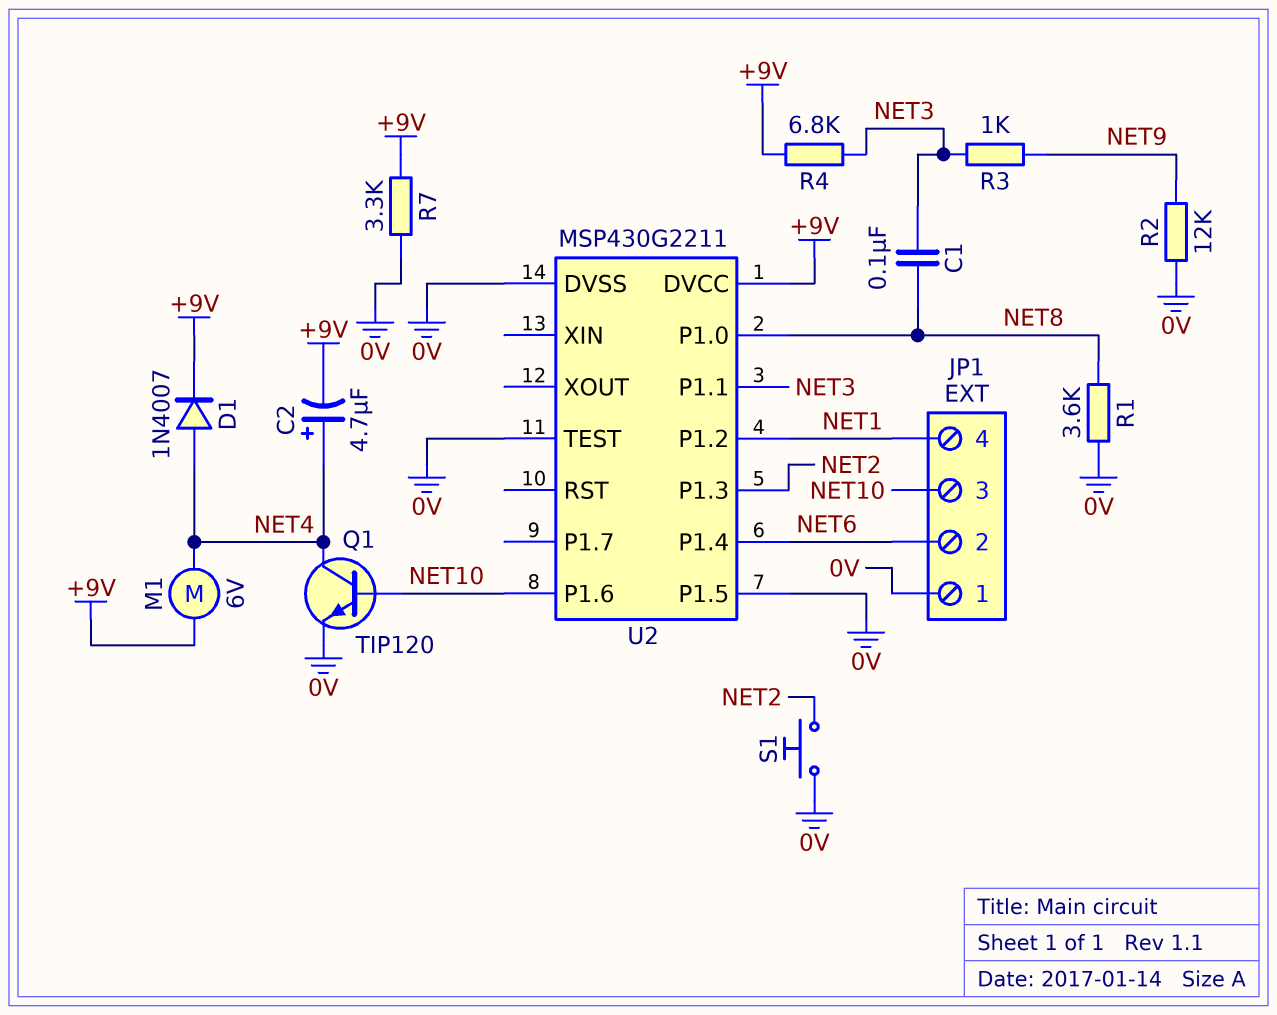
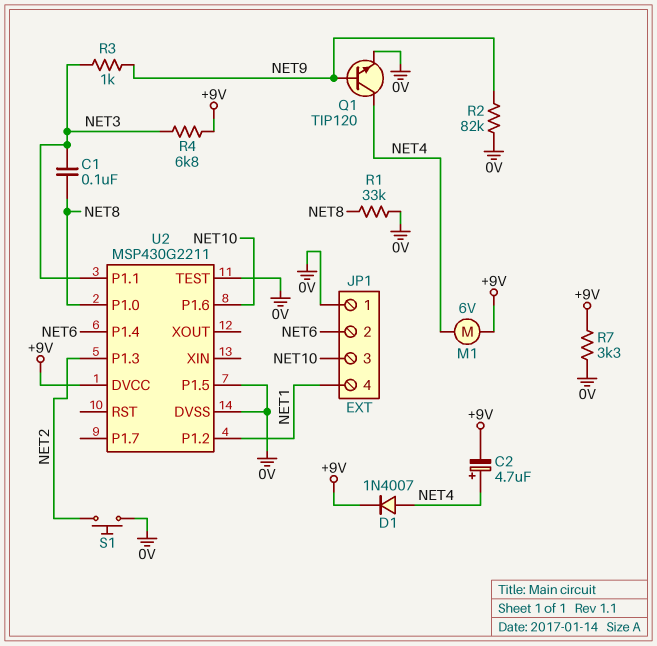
Q1: NPN TIP120 (B NET10, C NET4, E 0V) -> NPN TIP120 (B NET9, C NET4, E 0V)
R1: 3.6k (0V, NET8) -> 33k (0V, NET8)
R2: 12k (0V, NET9) -> 82k (0V, NET9)

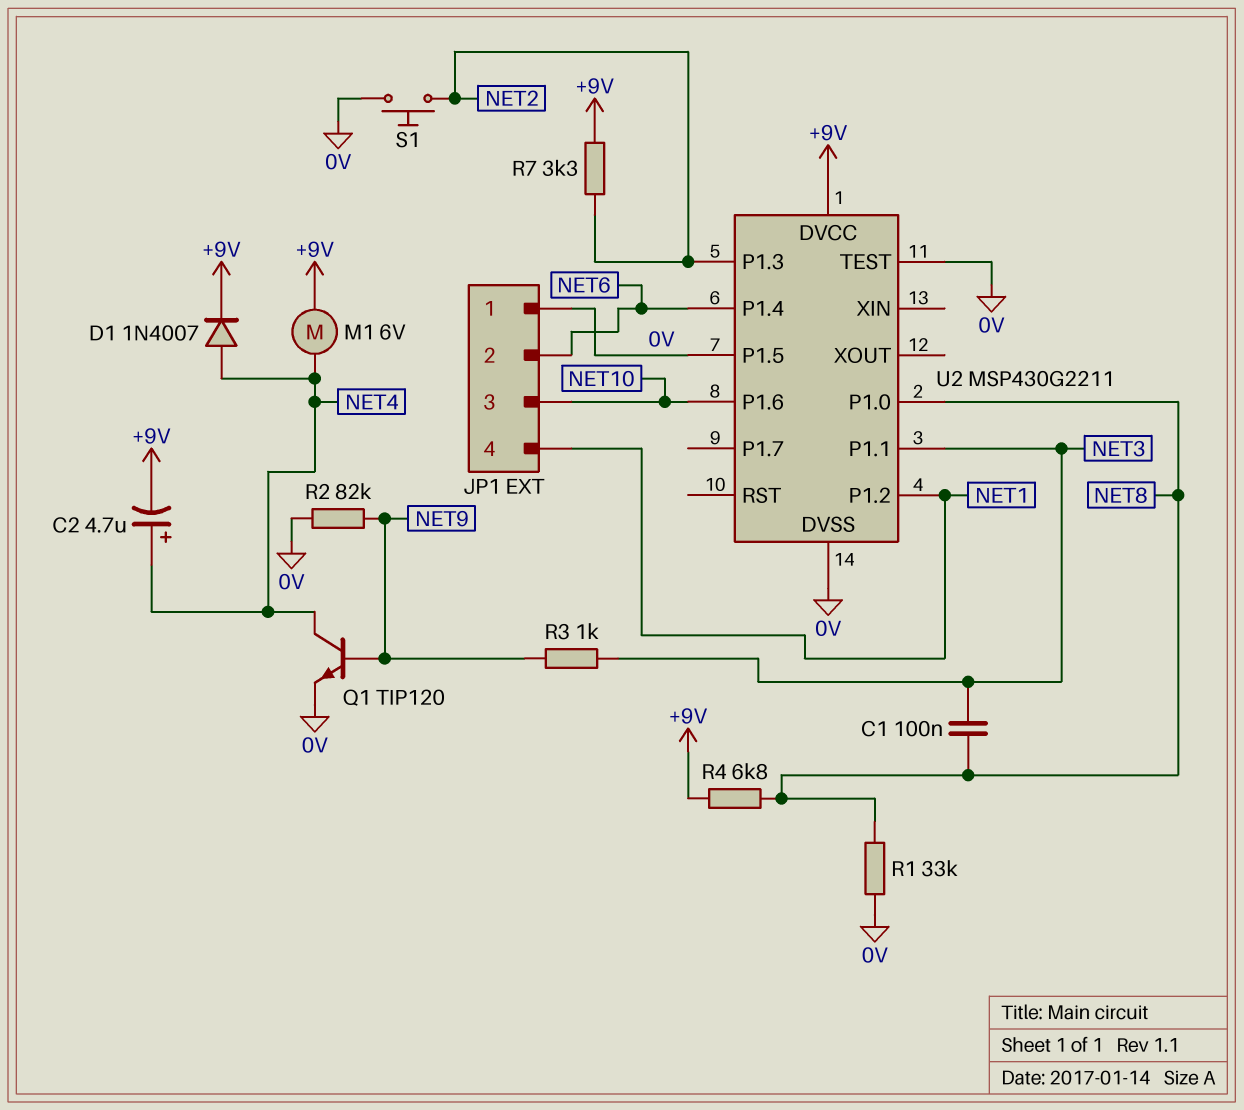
R4: 6.8k (+9V, NET3) -> 6.8k (+9V, NET8)
R7: 3.3k (+9V, 0V) -> 3.3k (+9V, NET2)

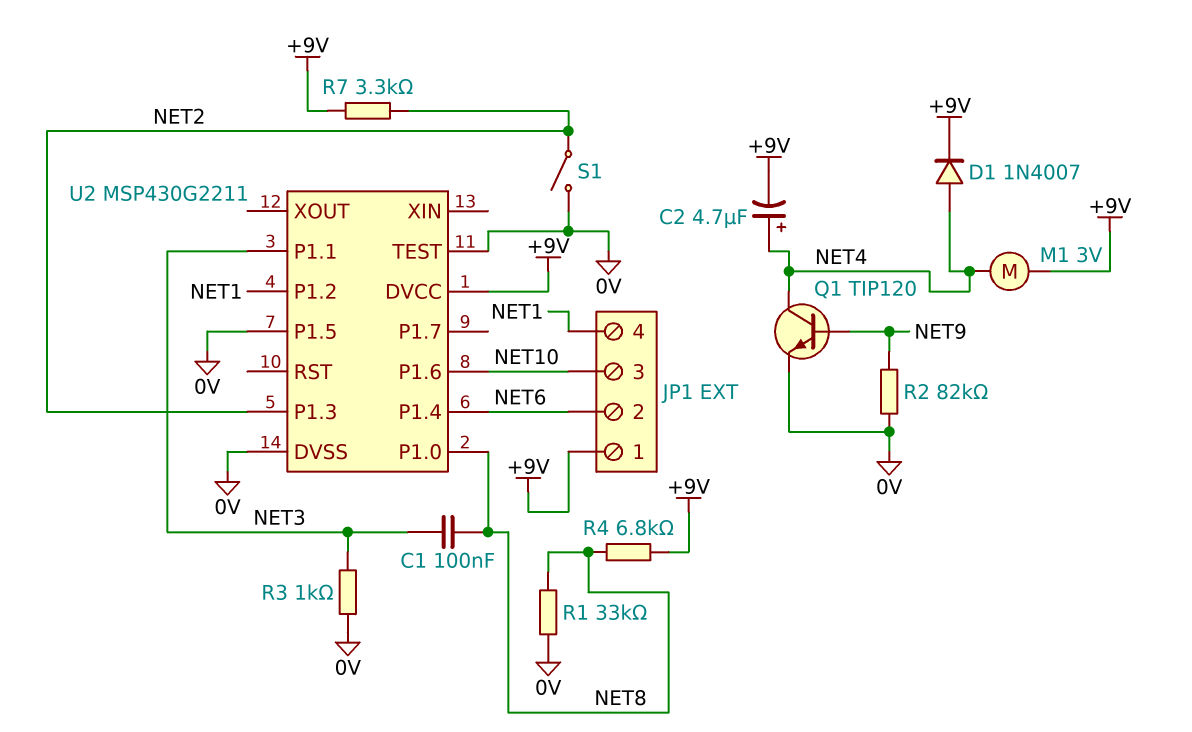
JP1 pin 1: 0V -> +9V
M1: motor 6V (+9V, NET4) -> motor 3V (+9V, NET4)
R3: 1k (NET3, NET9) -> 1k (0V, NET3)
S1: button (0V, NET2) -> switch (0V, NET2)

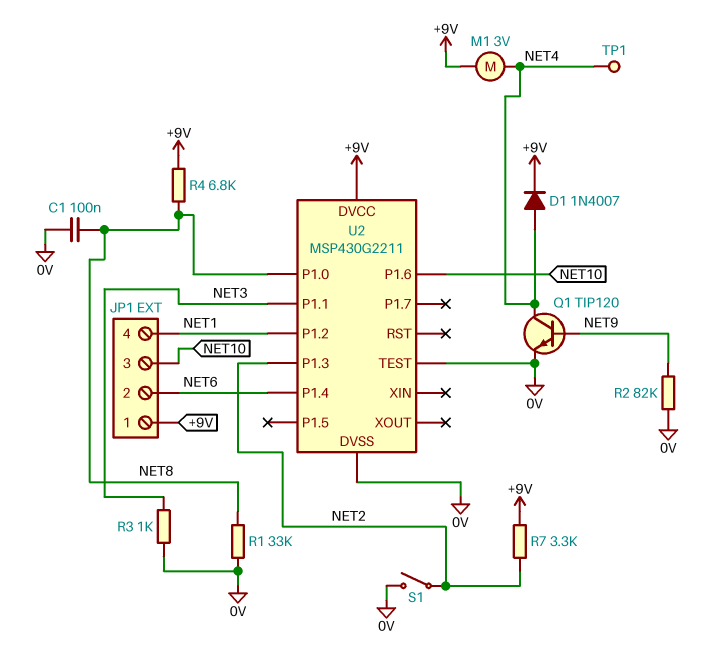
C1: 100nF (NET3, NET8) -> 100nF (0V, NET8)
C2: 4.7uF (plus NET4, minus +9V) -> none
TP1: none -> test point (NET4)
U2 pin P1.5: 0V -> none

